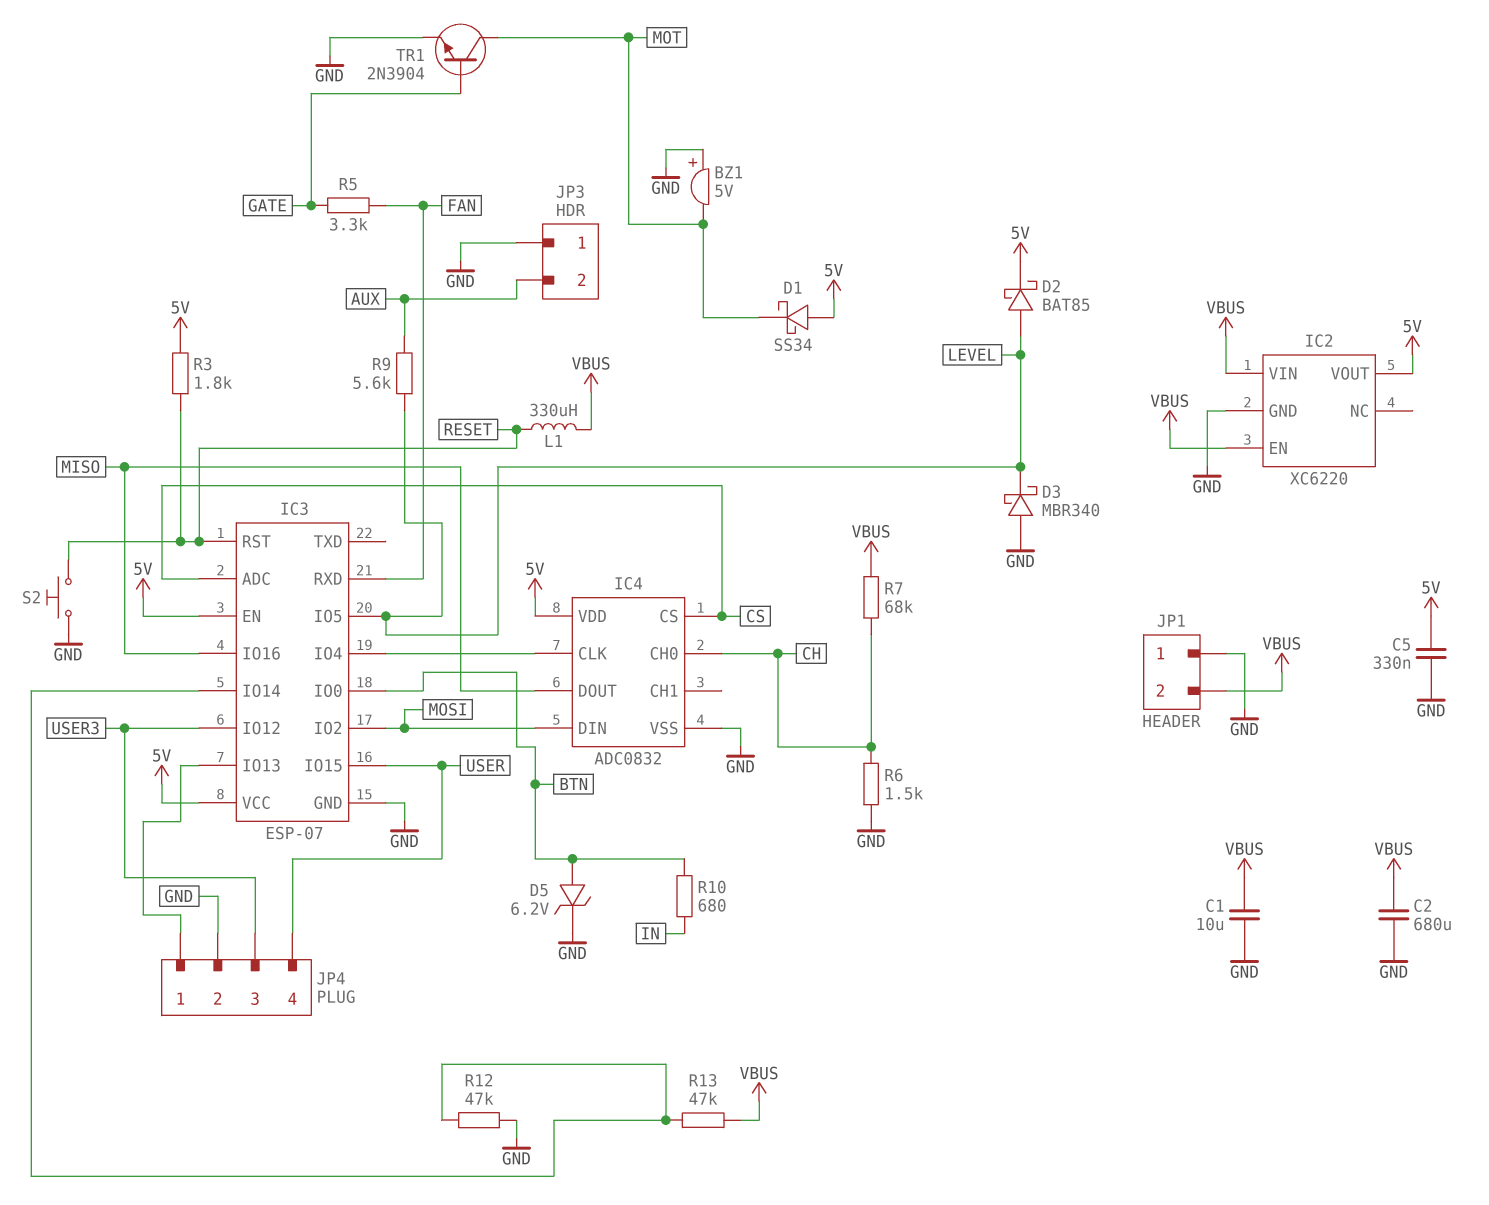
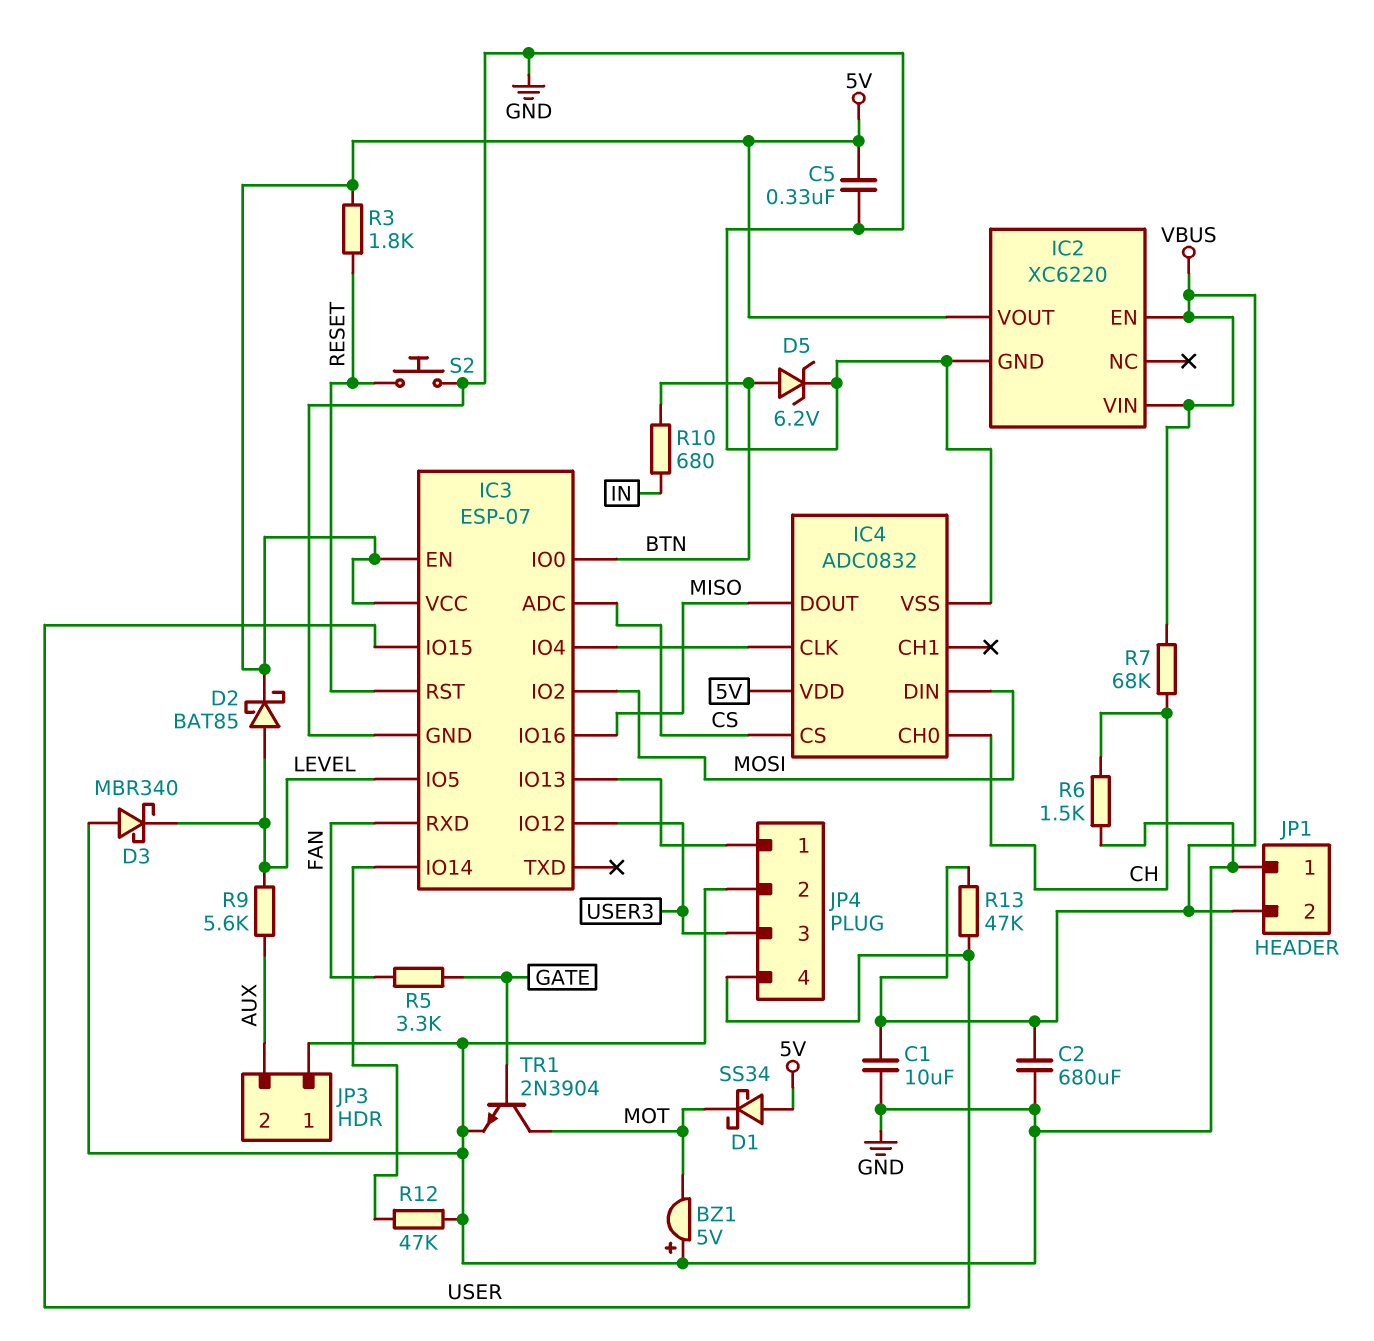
L1: 330uH (RESET, VBUS) -> none
R13: 47k (IC3/IO14, VBUS) -> 47k (USER, VBUS)

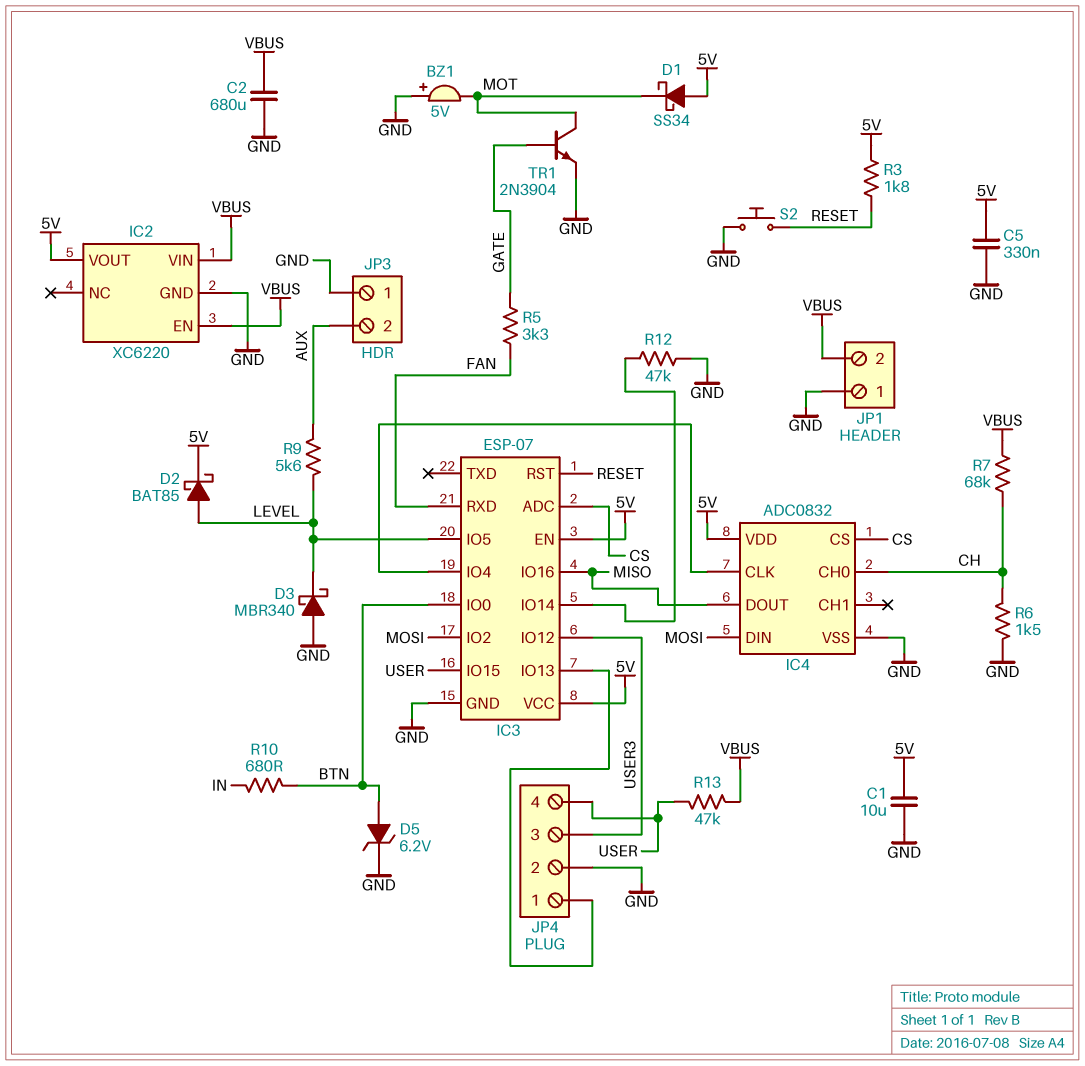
C1: 10uF (GND, VBUS) -> 10uF (5V, GND)

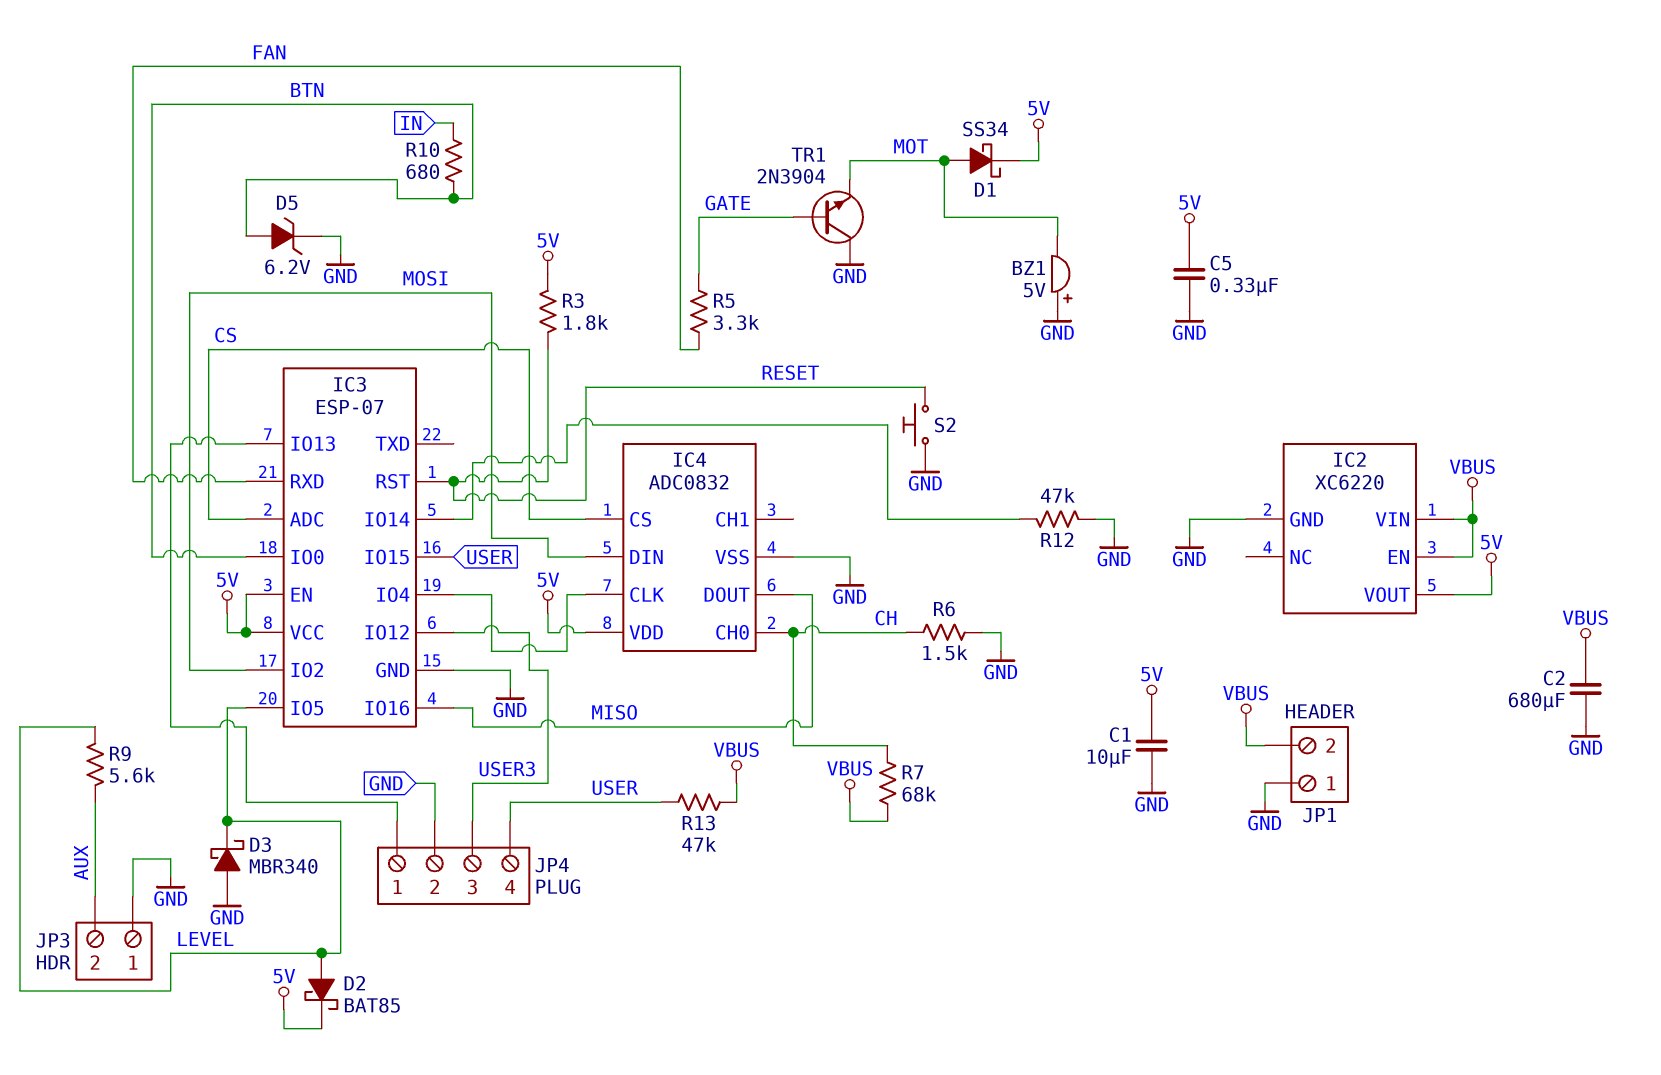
D1: schottky SS34 (A 5V, K MOT) -> schottky SS34 (A MOT, K 5V)
TR1: NPN 2N3904 (B GATE, C MOT, E GND) -> NPN 2N3904 (B GATE, C GND, E MOT)

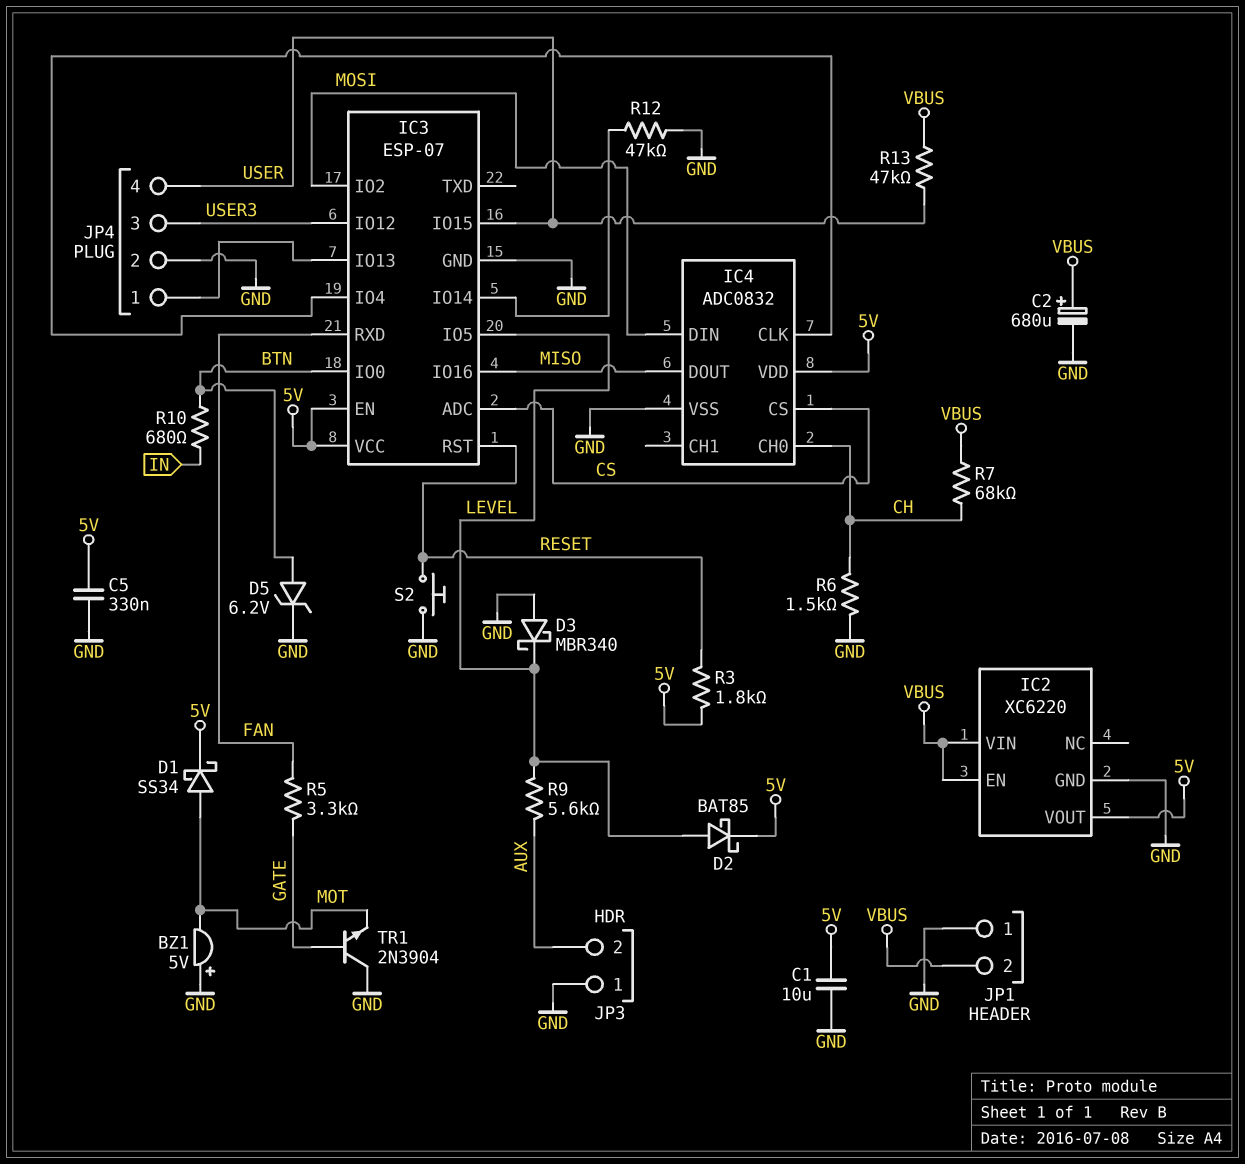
C2: 680uF (GND, VBUS) -> 680uF (plus VBUS, minus GND)

